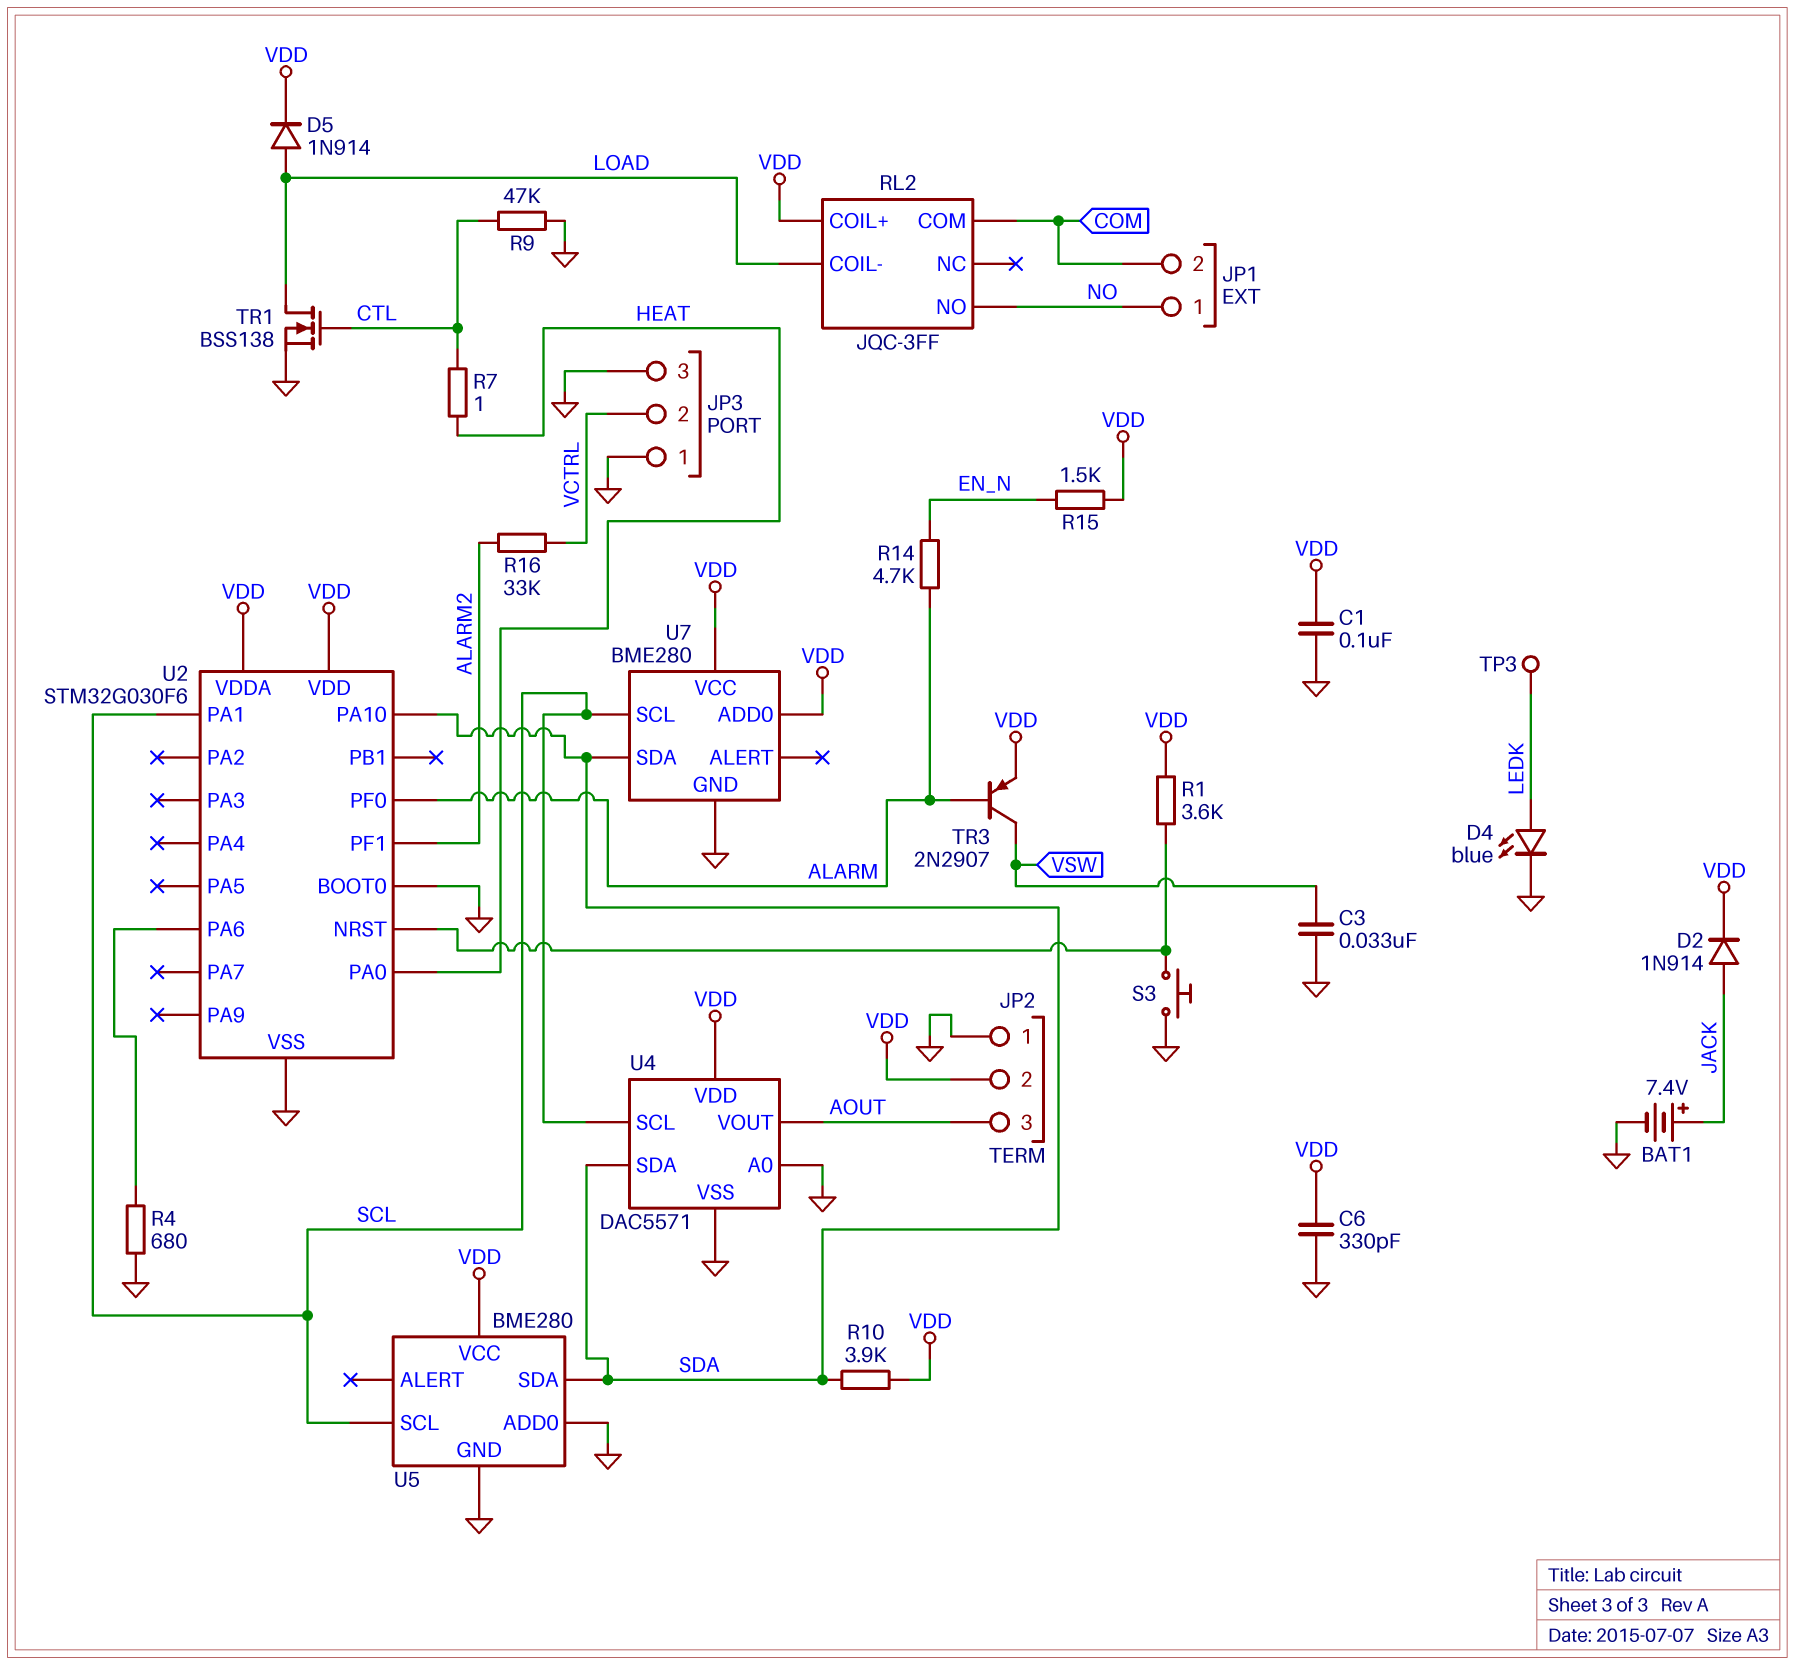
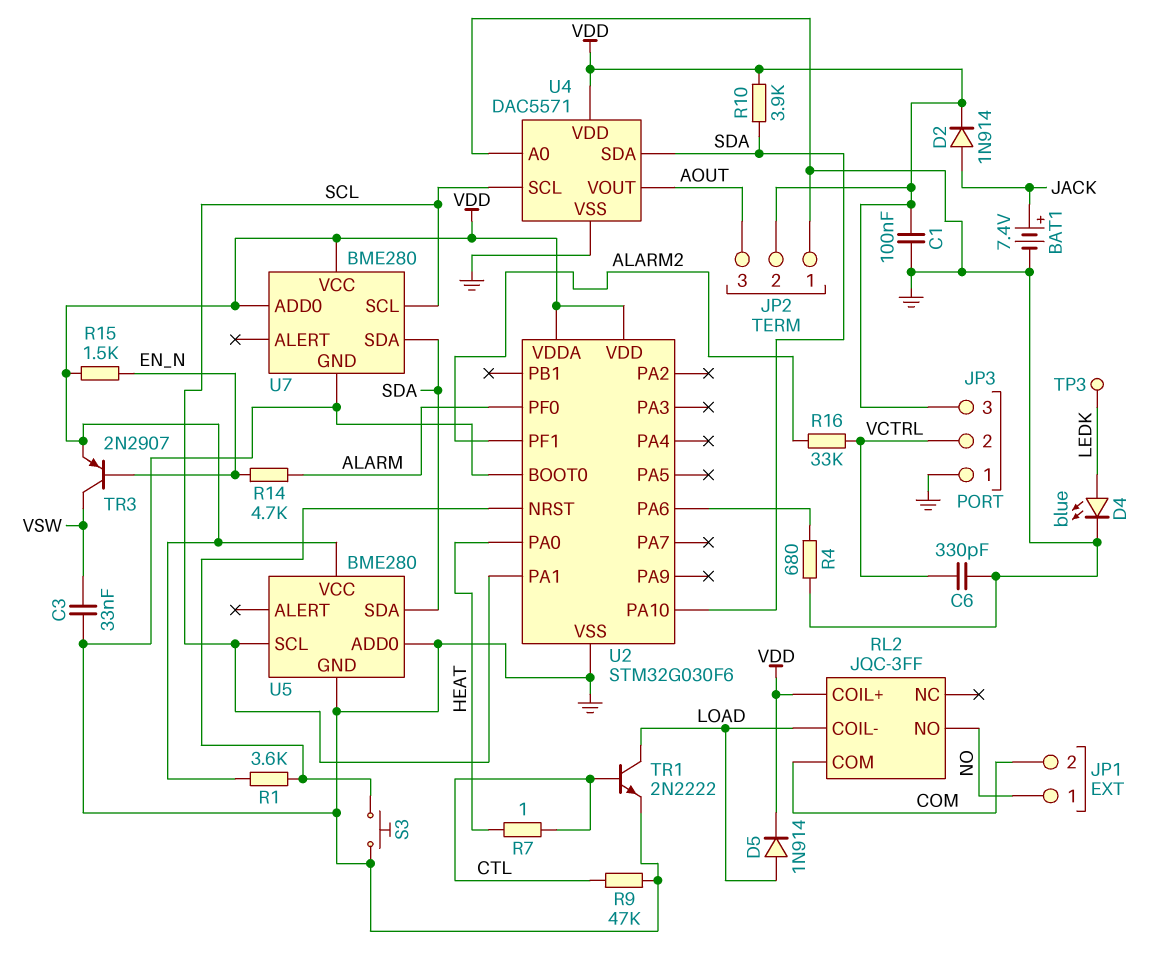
C6: 330pF (GND, VDD) -> 330pF (GND, VCTRL)
JP3 pin 3: GND -> VDD
TR1: NMOS BSS138 (G CTL, D LOAD, S GND) -> NPN 2N2222 (B CTL, C LOAD, E GND)
TR3: PNP 2N2907 (B ALARM, C VSW, E VDD) -> PNP 2N2907 (B EN_N, C VSW, E VDD)

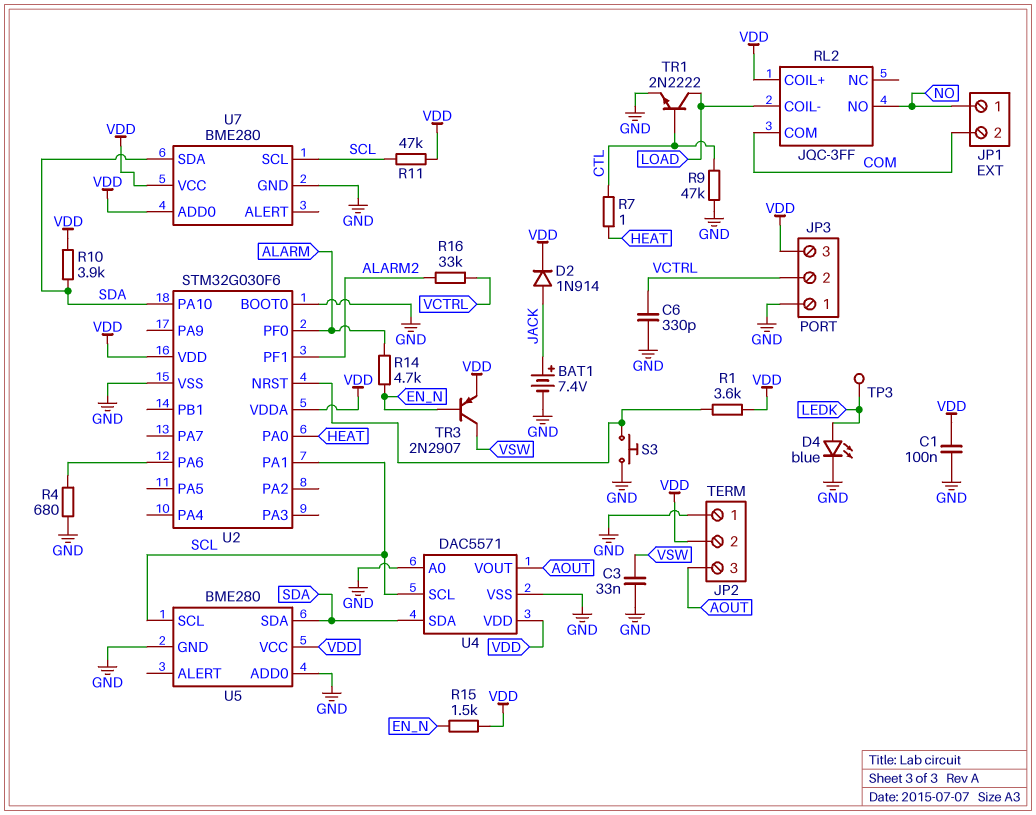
D5: diode 1N914 (A LOAD, K VDD) -> none
R11: none -> 47k (SCL, VDD)

